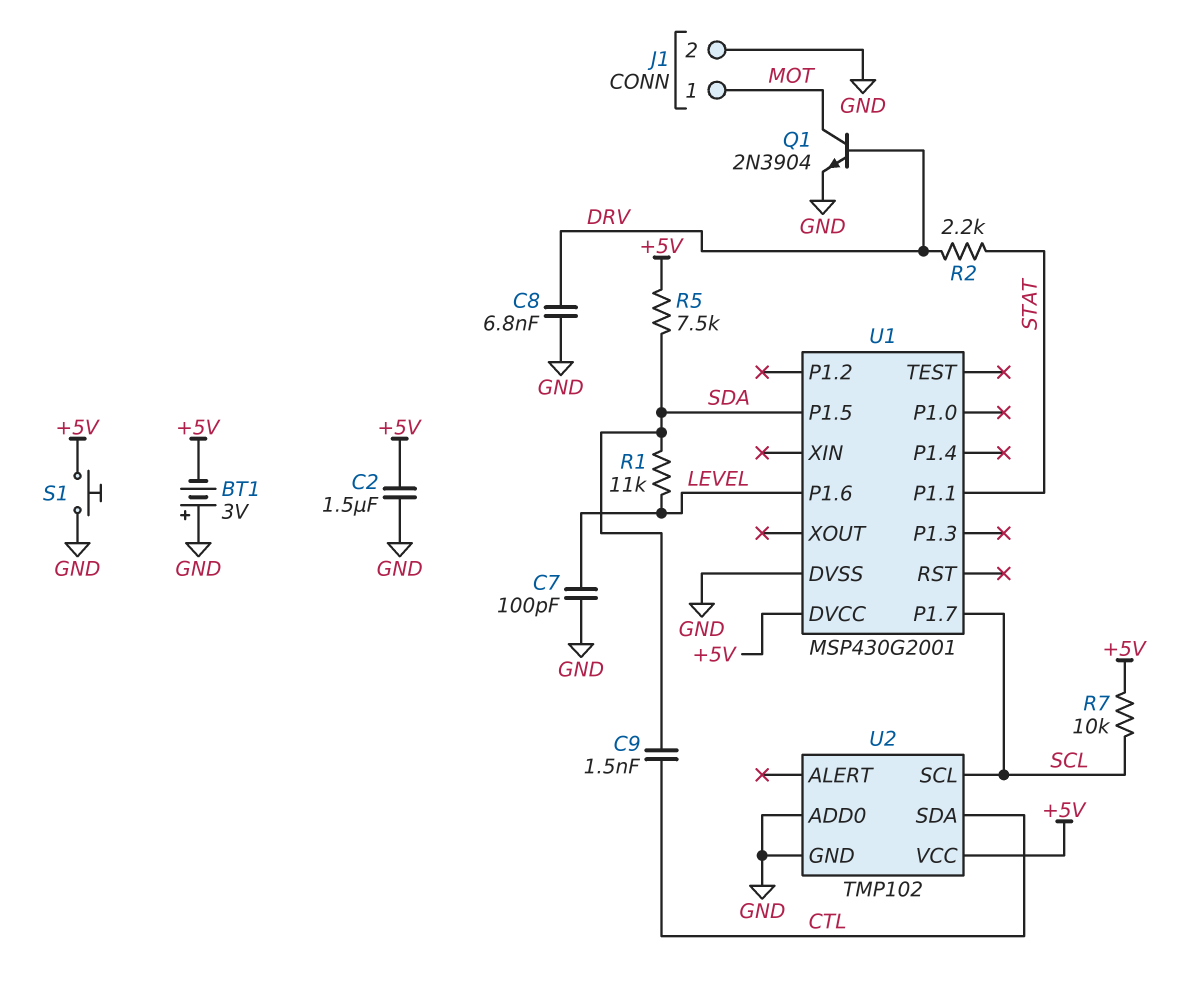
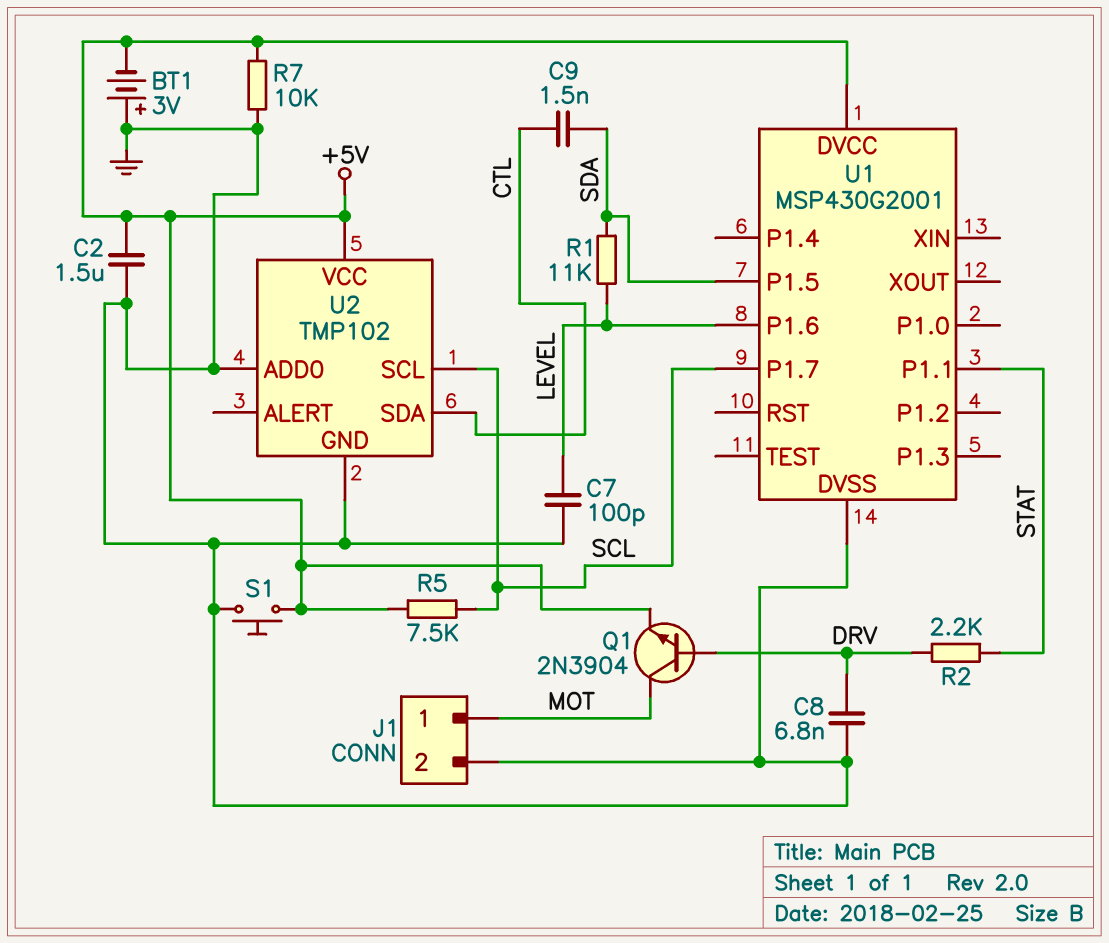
Q1: NPN 2N3904 (B DRV, C MOT, E GND) -> NPN 2N3904 (B DRV, C MOT, E +5V)
R5: 7.5k (+5V, SDA) -> 7.5k (+5V, SCL)
R7: 10k (+5V, SCL) -> 10k (+5V, GND)

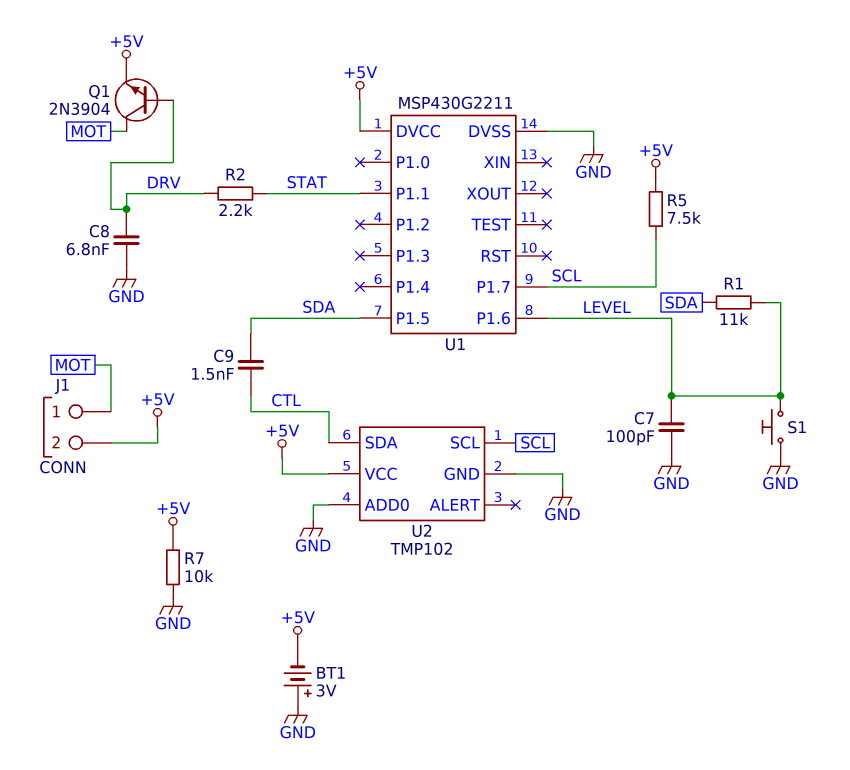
C2: 1.5uF (+5V, GND) -> none
J1 pin 2: GND -> +5V
S1: button (+5V, GND) -> button (GND, LEVEL)
U1: MSP430G2001 -> MSP430G2211

